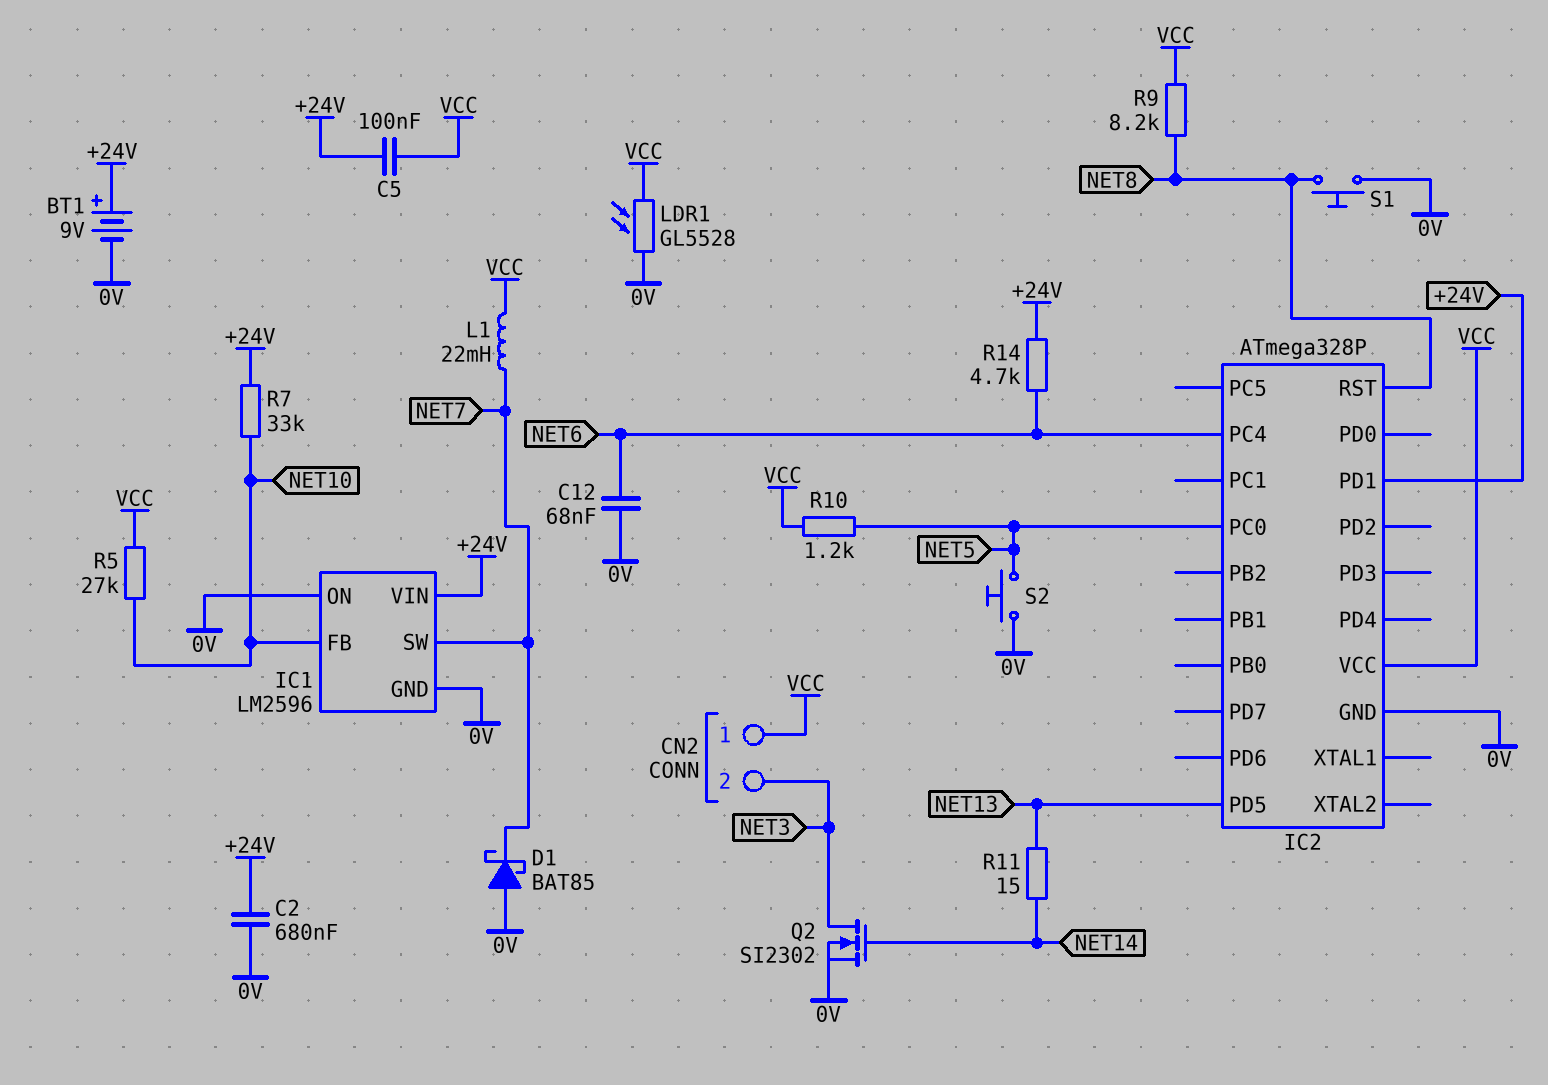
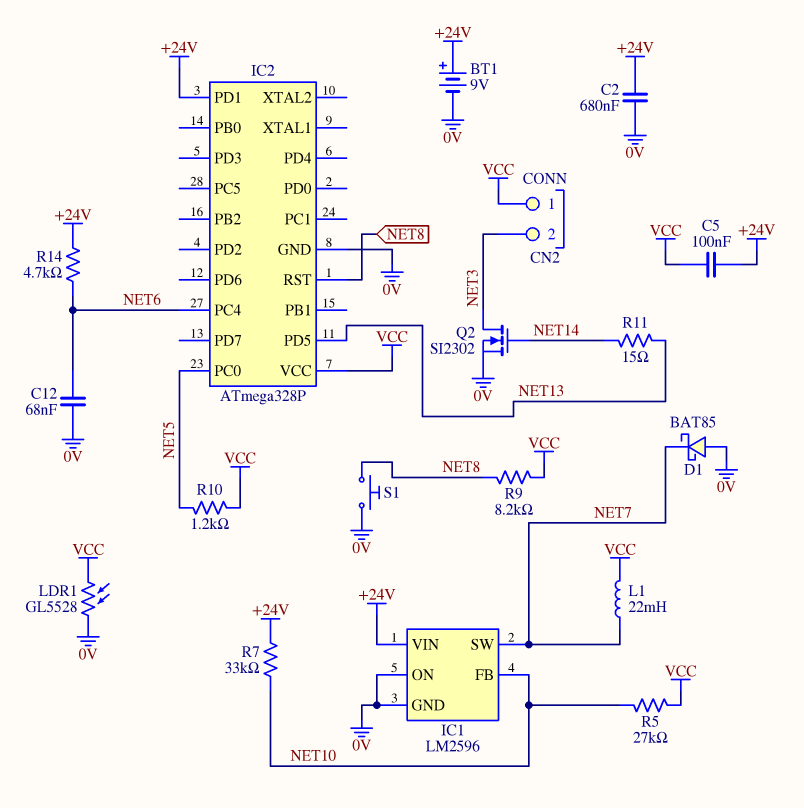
S2: button (0V, NET5) -> none

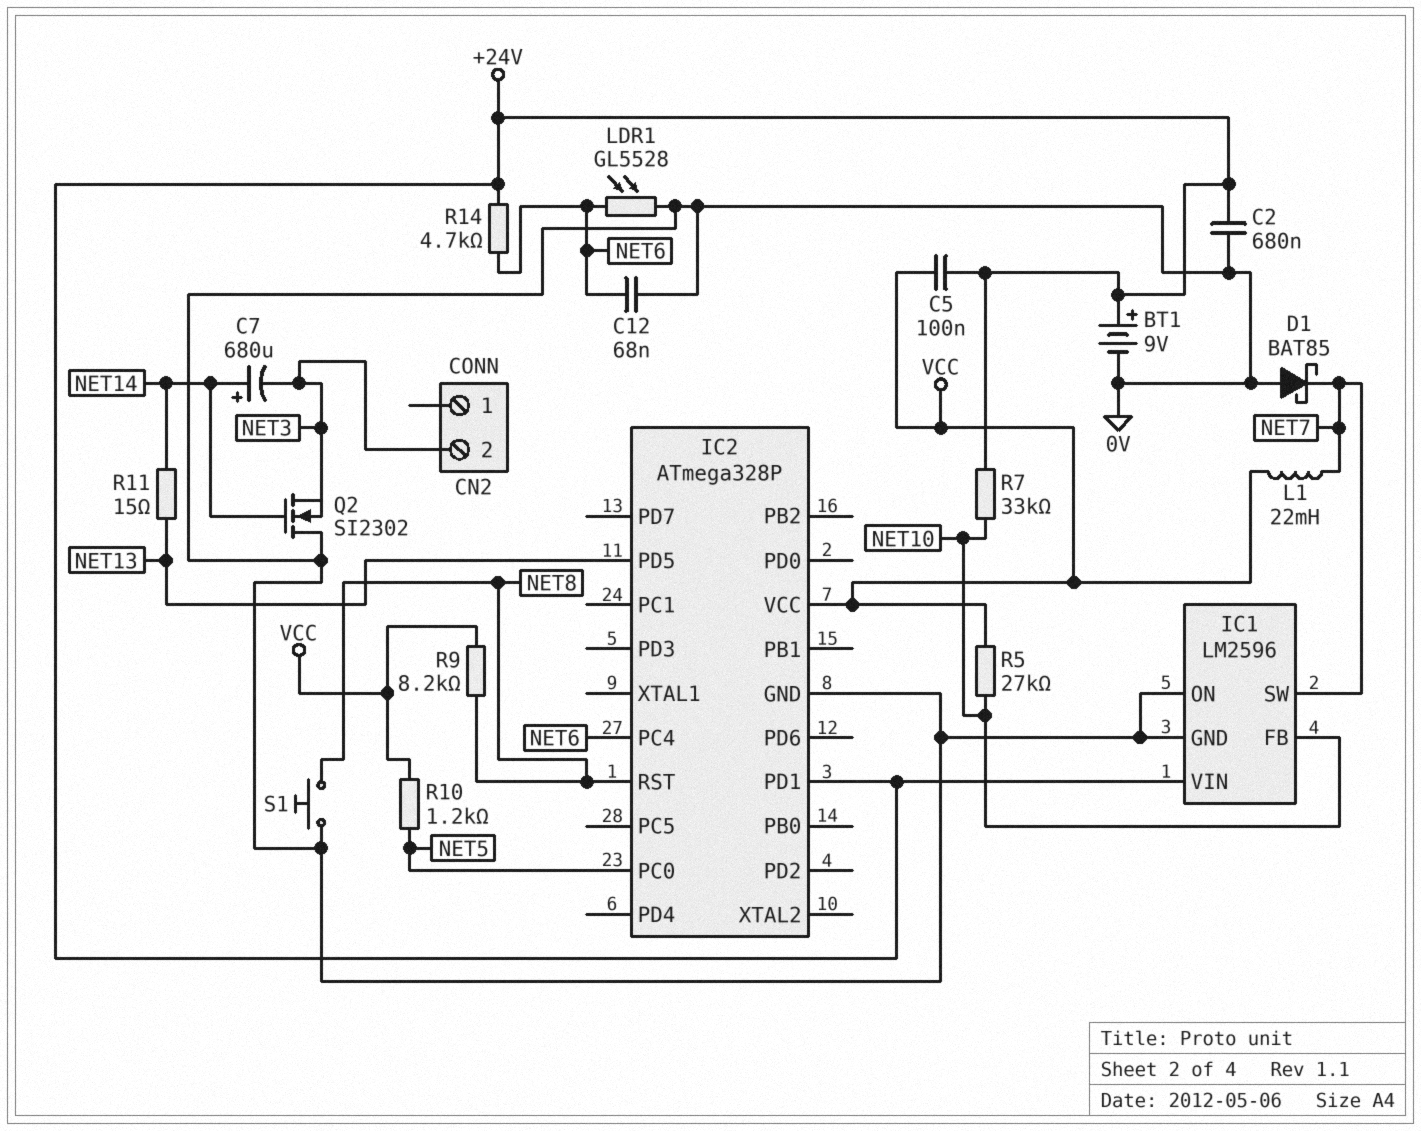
C7: none -> 680uF (plus NET14, minus NET3)
CN2 pin 1: VCC -> none
LDR1: GL5528 (0V, VCC) -> GL5528 (0V, NET6)
Q2: NMOS SI2302 (G NET14, D NET3, S 0V) -> NMOS SI2302 (G NET14, D 0V, S NET3)

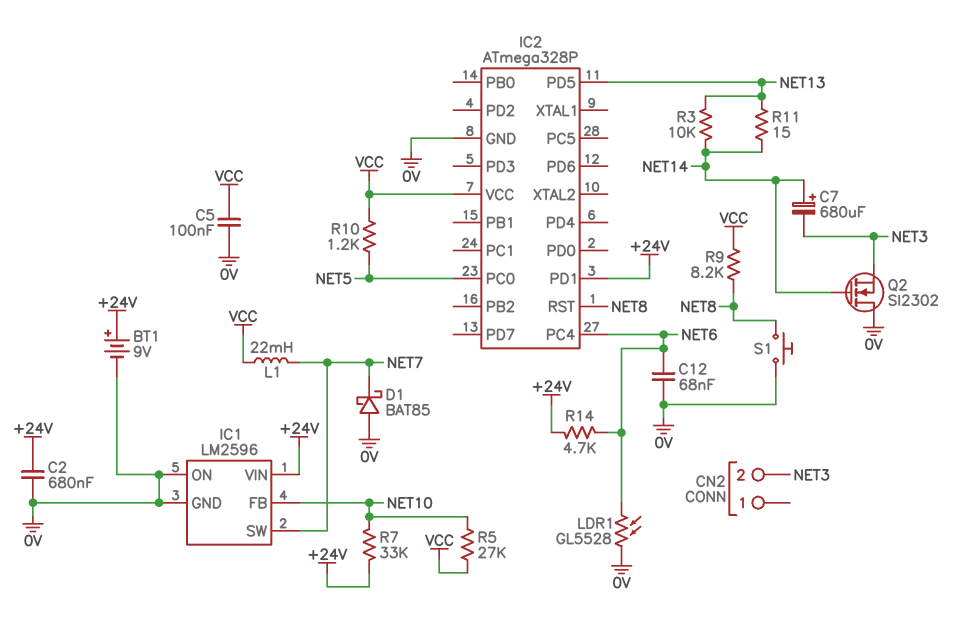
C5: 100nF (+24V, VCC) -> 100nF (0V, VCC)
R3: none -> 10k (NET13, NET14)

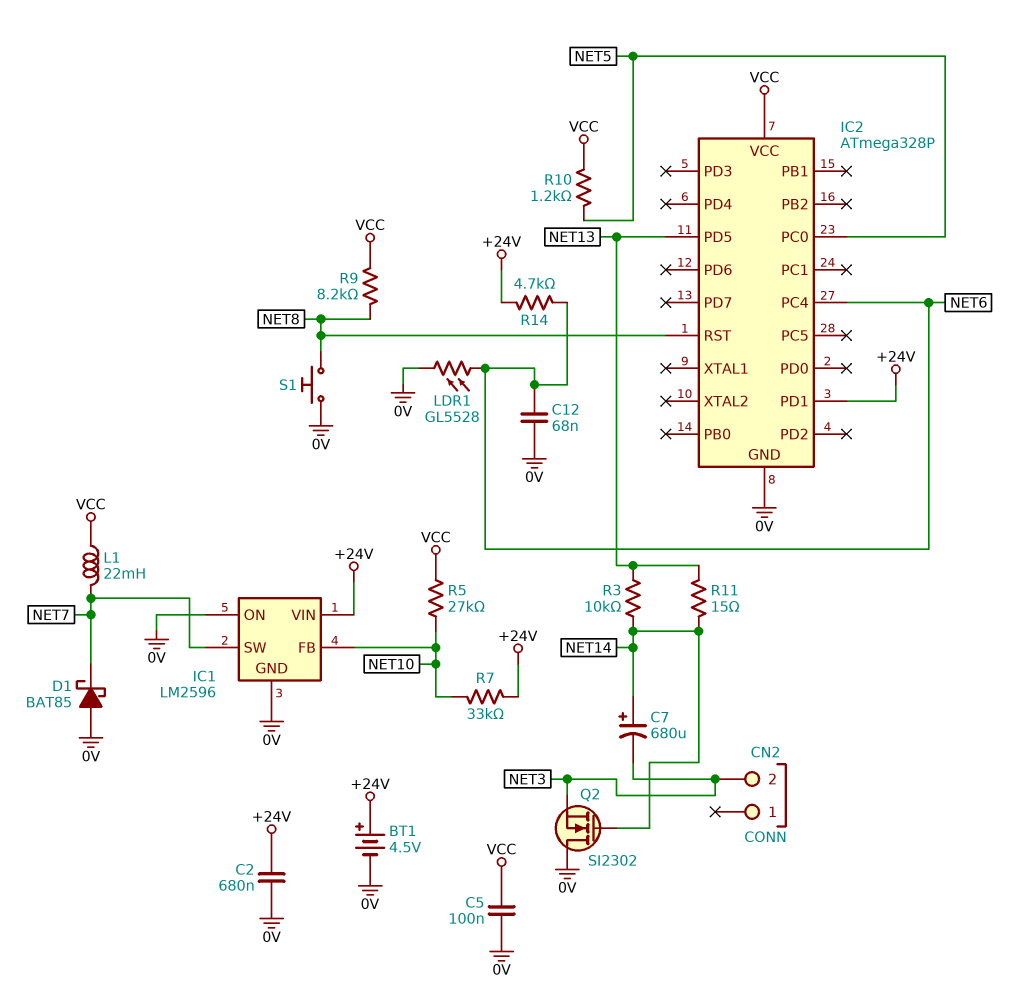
BT1: 9V (plus +24V, minus 0V) -> 4.5V (plus +24V, minus 0V)

